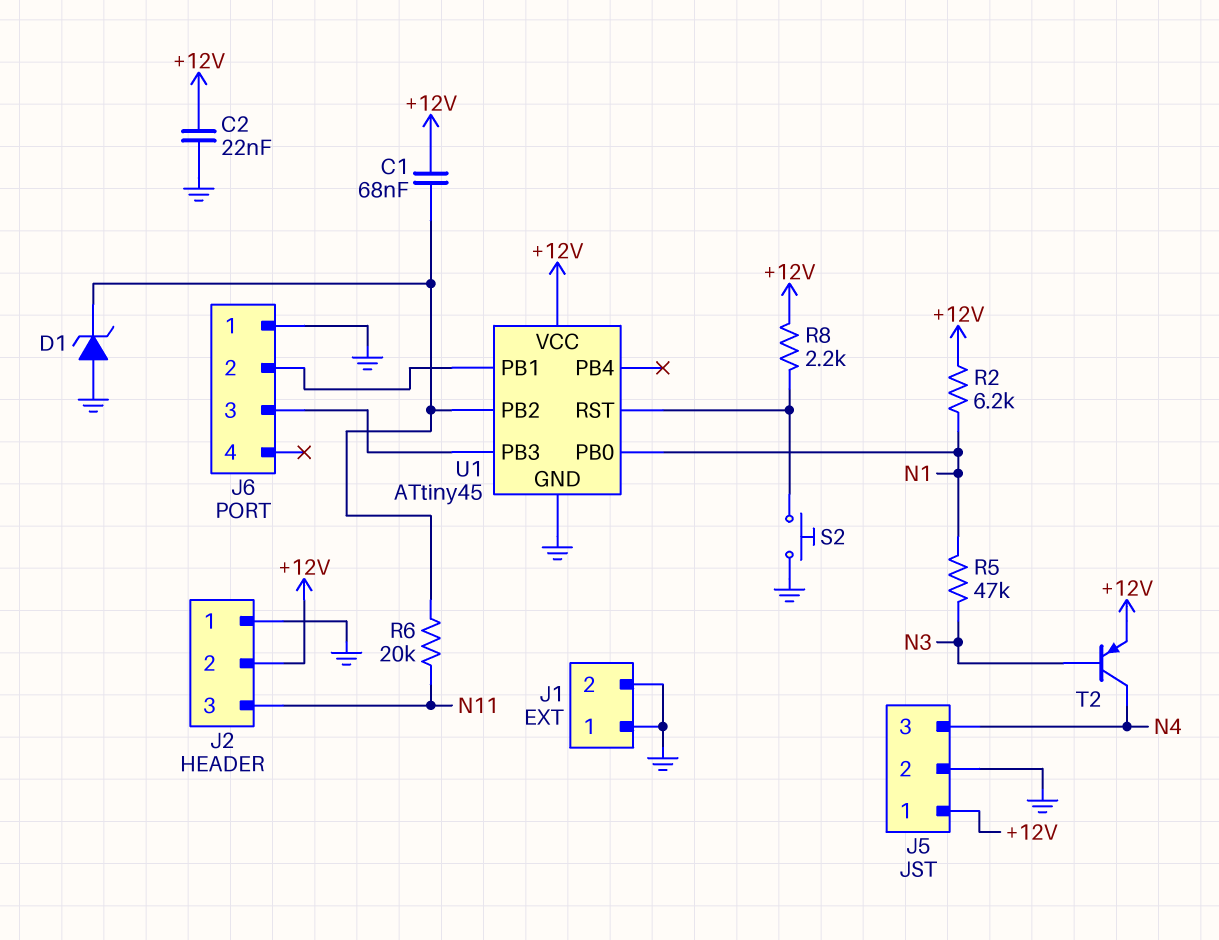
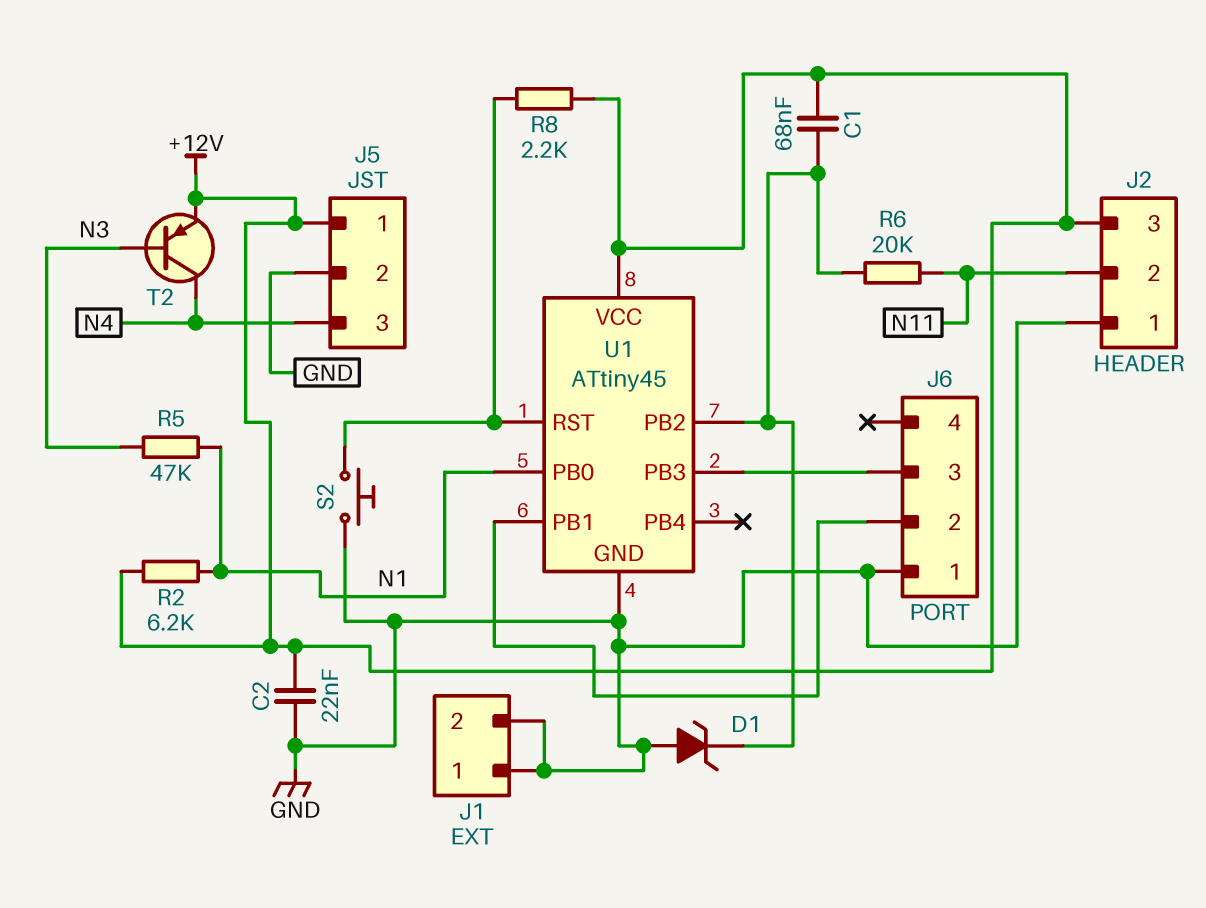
J2 pin 2: +12V -> N11
J2 pin 3: N11 -> +12V

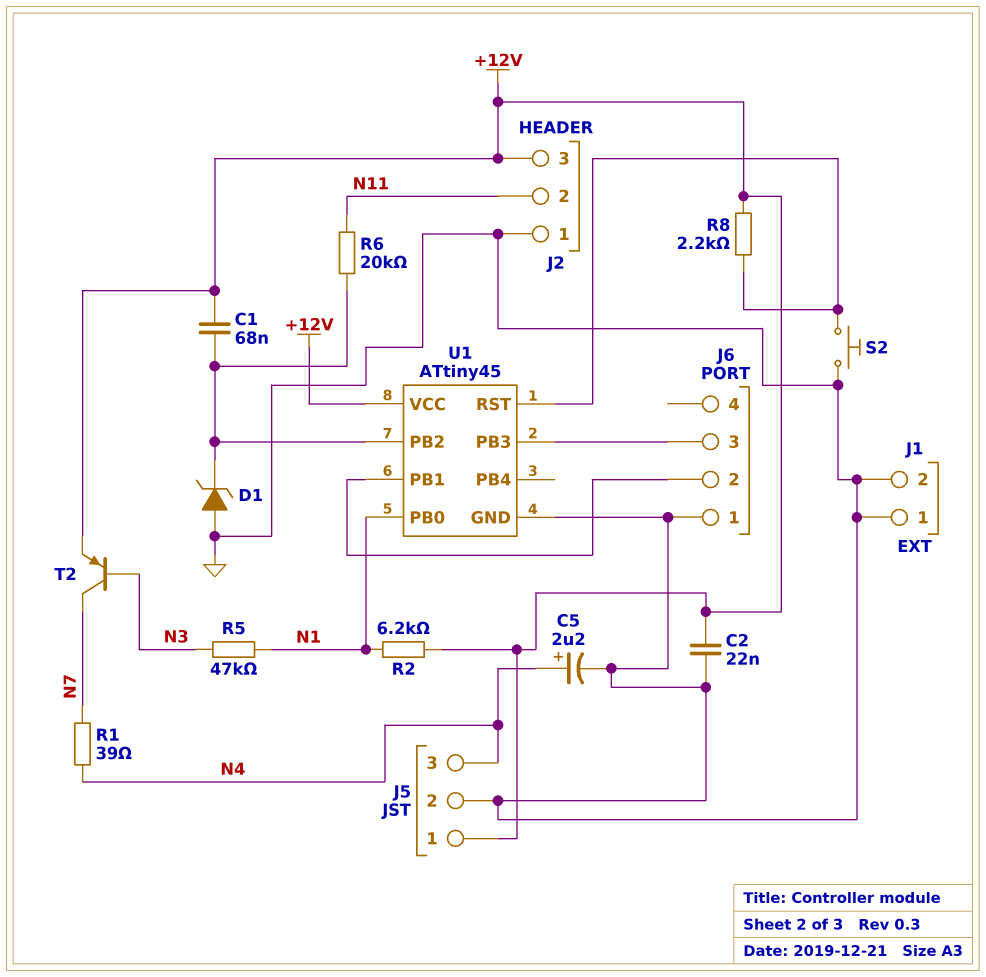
C5: none -> 2.2uF (plus N4, minus GND)
R1: none -> 39 (N4, N7)
T2: PNP (B N3, C N4, E +12V) -> PNP (B N3, C N7, E +12V)

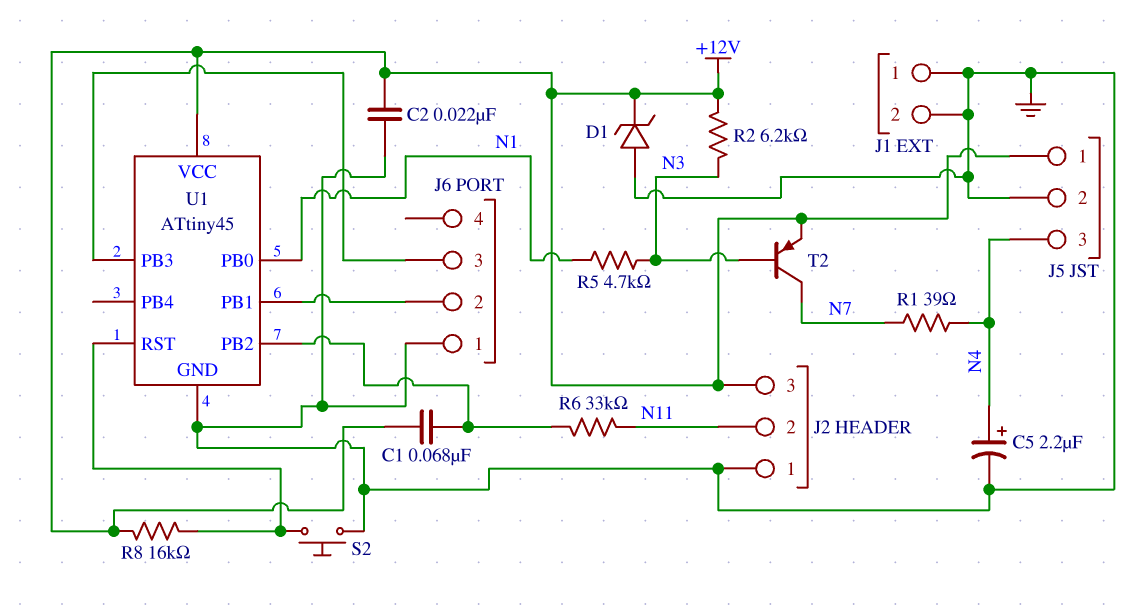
D1: zener (A GND, K U1/PB2) -> zener (A GND, K +12V)
R2: 6.2k (+12V, N1) -> 6.2k (+12V, N3)
R5: 47k (N1, N3) -> 4.7k (N1, N3)
R6: 20k (N11, U1/PB2) -> 33k (N11, U1/PB2)
R8: 2.2k (+12V, U1/RST) -> 16k (+12V, U1/RST)

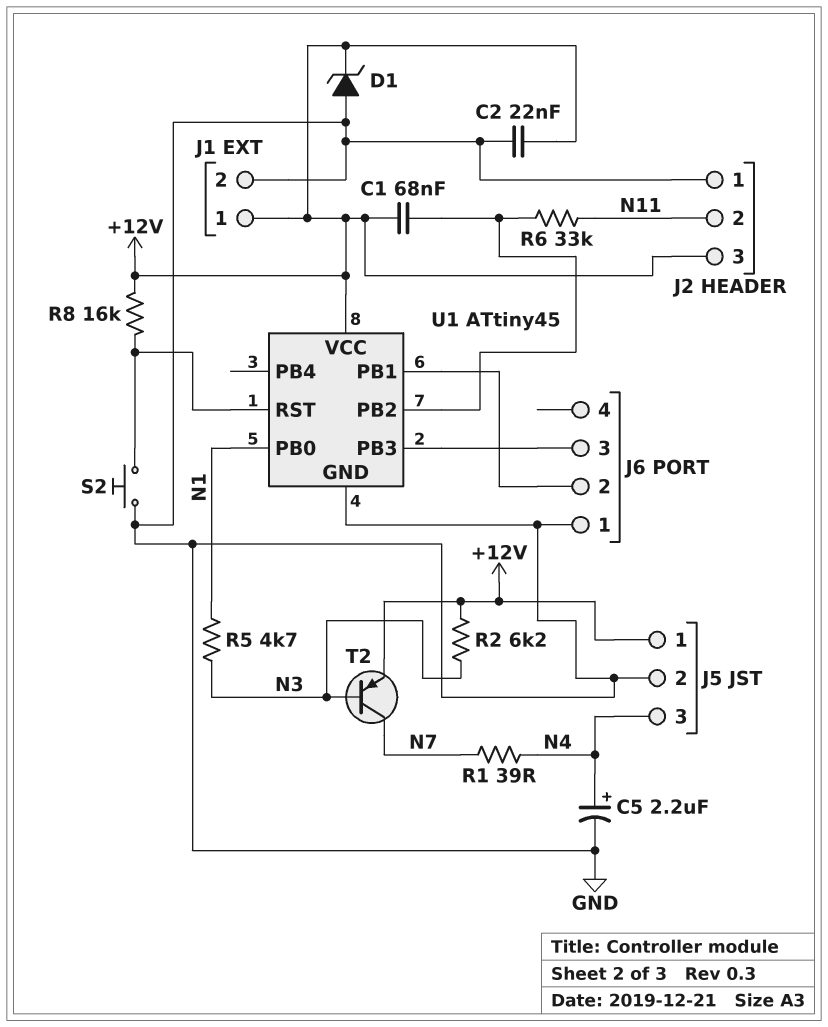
J1 pin 1: GND -> +12V

